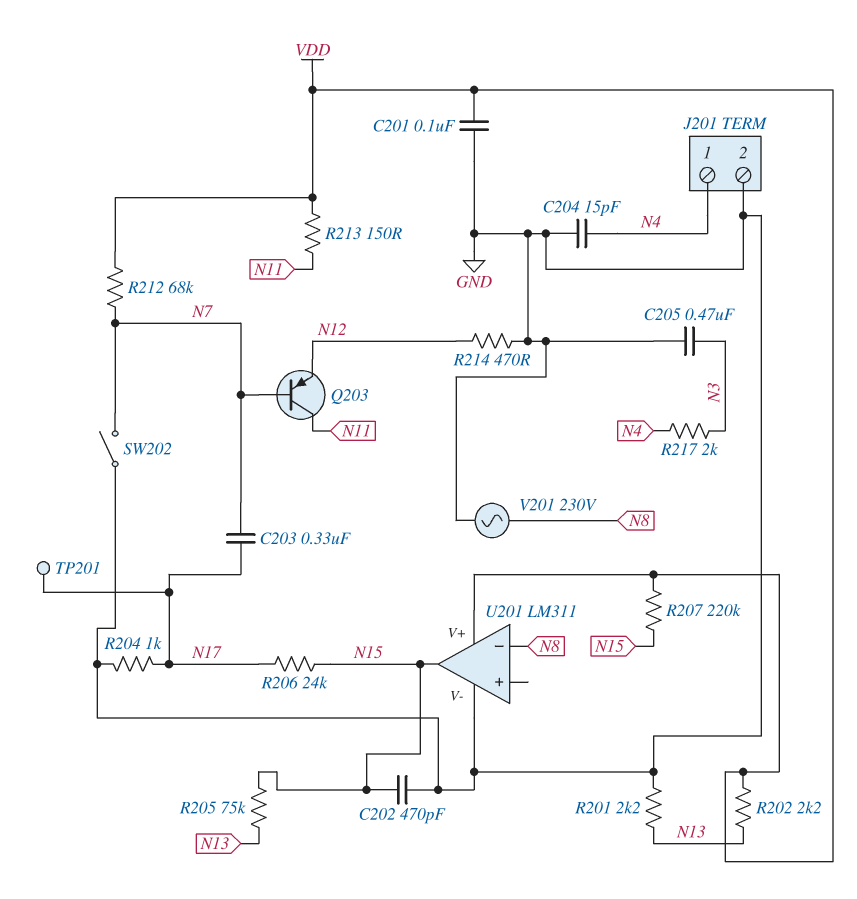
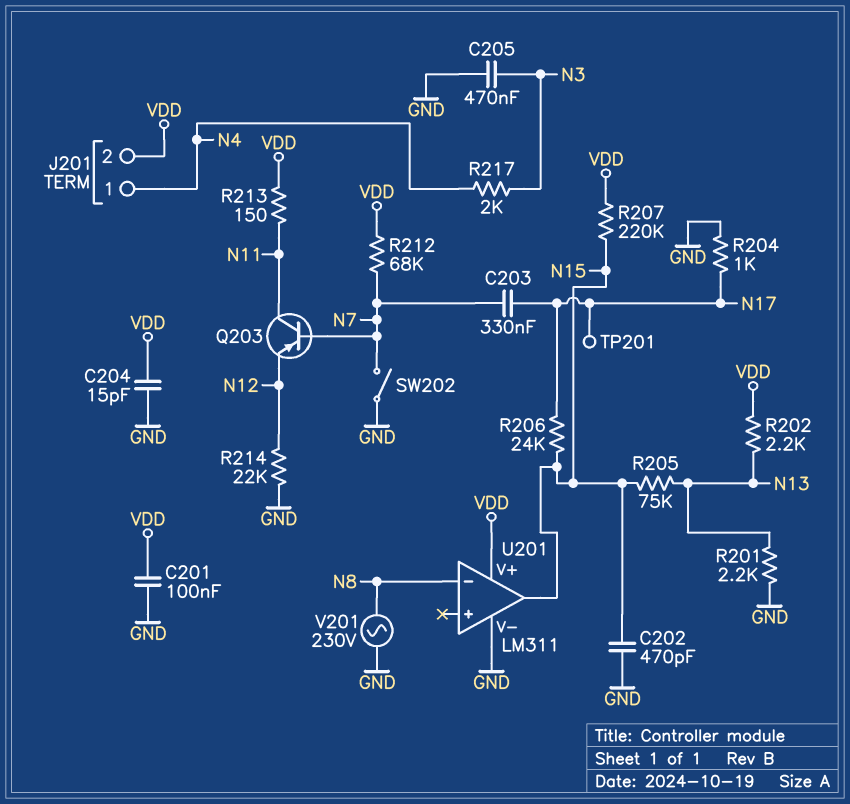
C204: 15pF (GND, N4) -> 15pF (GND, VDD)
J201 pin 2: GND -> VDD
R214: 470 (GND, N12) -> 22k (GND, N12)

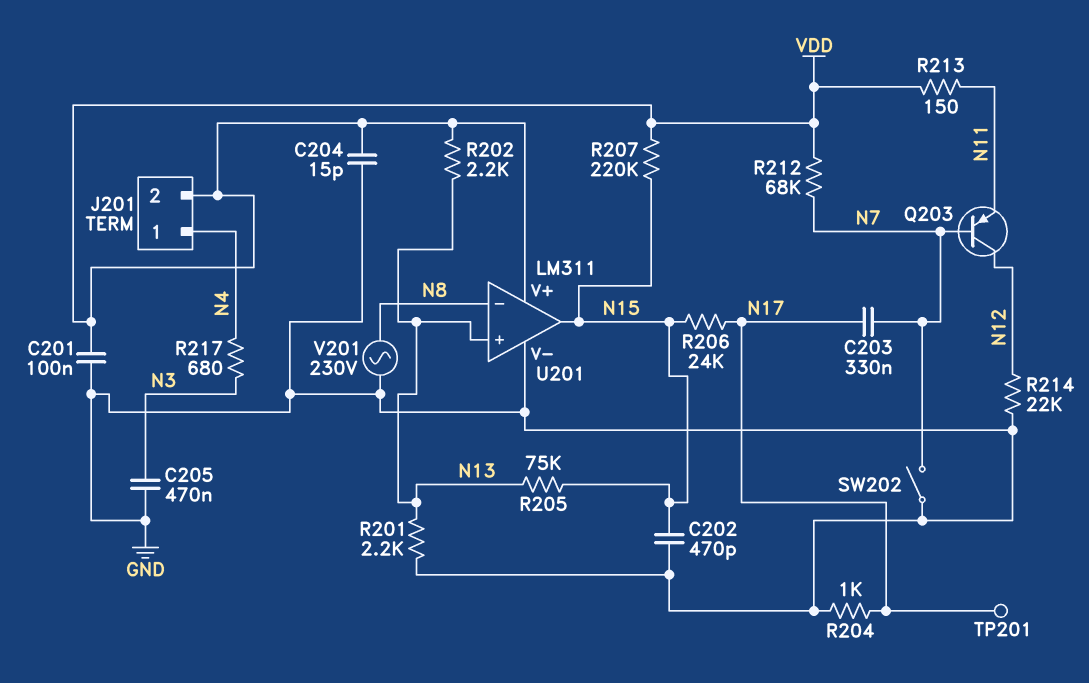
Q203: PNP (B N7, C N11, E N12) -> PNP (B N7, C N12, E N11)
R217: 2k (N3, N4) -> 680 (N3, N4)
U201 pin in+: none -> N13

